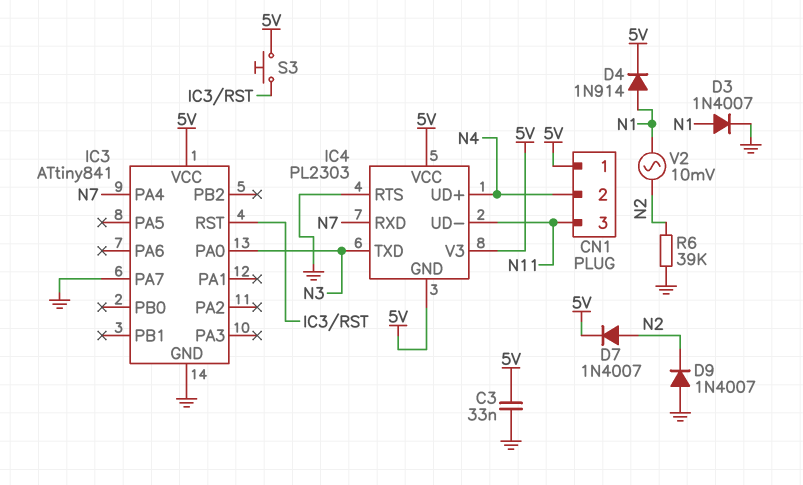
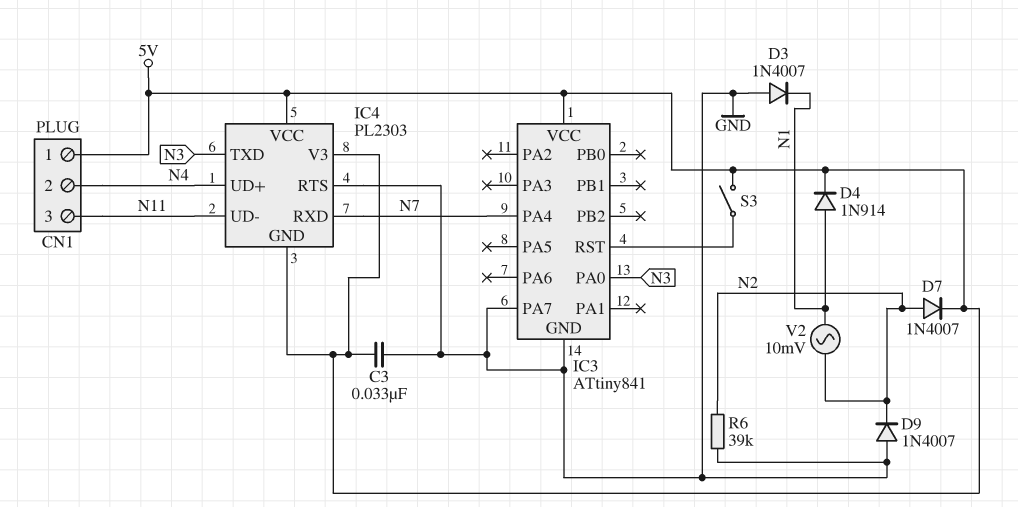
D3: diode 1N4007 (A N1, K GND) -> diode 1N4007 (A GND, K N1)
S3: button (5V, IC3/RST) -> switch (5V, IC3/RST)

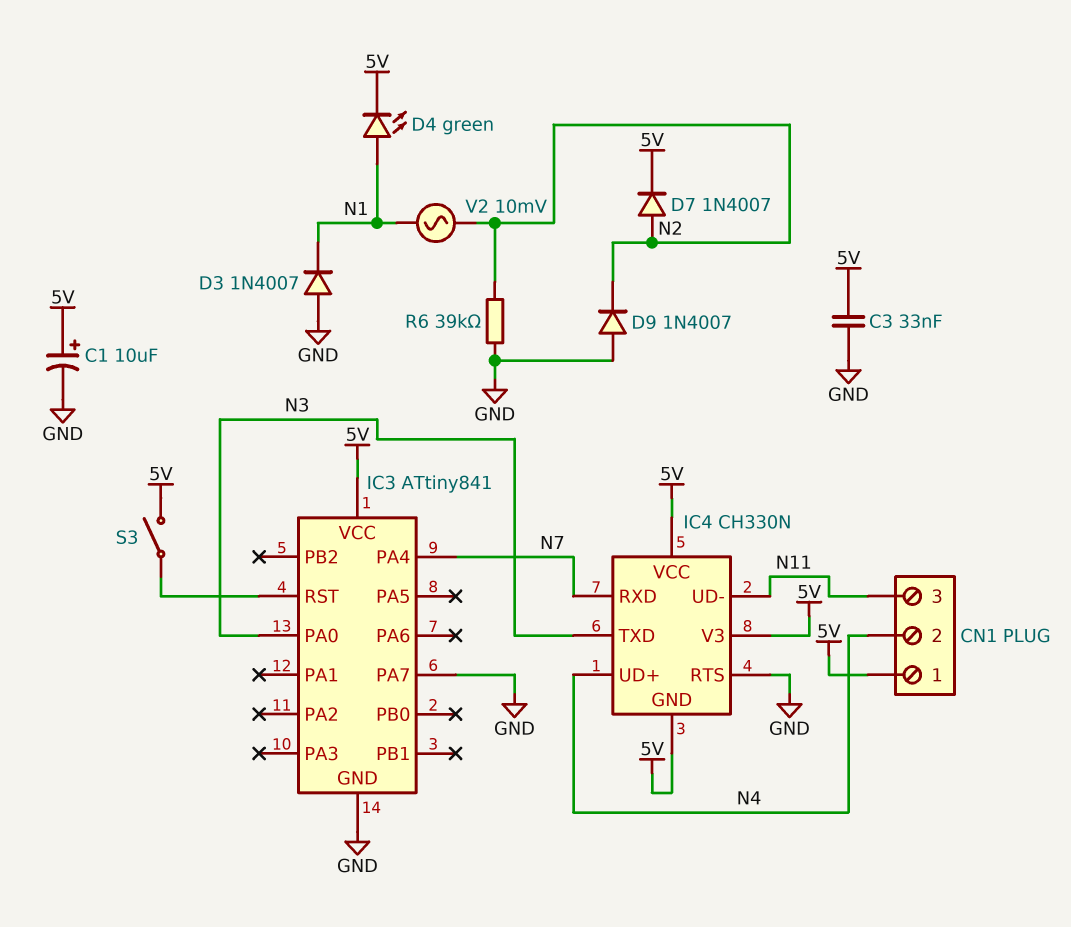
C1: none -> 10uF (plus 5V, minus GND)
D4: diode 1N914 (A N1, K 5V) -> LED green (A N1, K 5V)
IC4: PL2303 -> CH330N

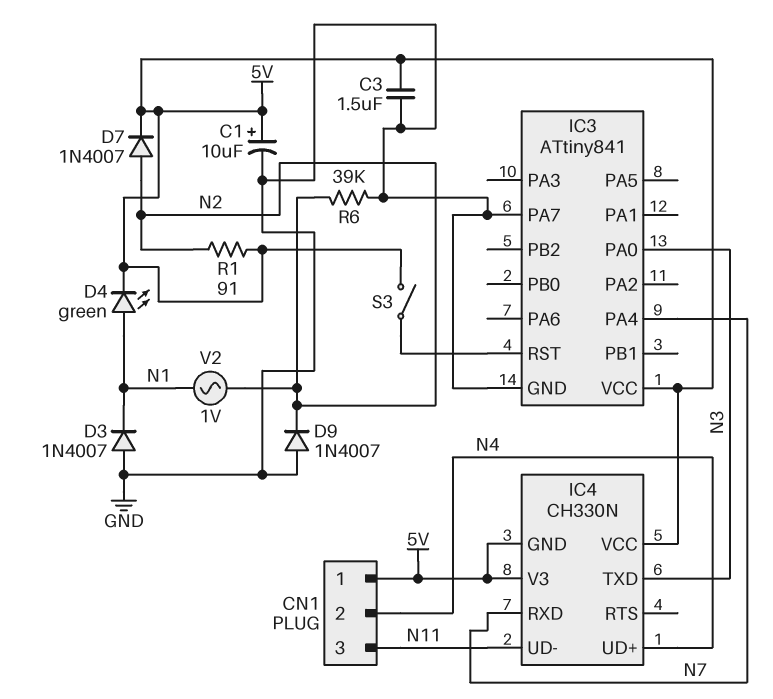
C3: 33nF (5V, GND) -> 1.5uF (5V, GND)
IC4 pin RTS: GND -> none
R1: none -> 91 (5V, N2)
V2: AC 10mV (N1, N2) -> AC 1V (N1, N2)

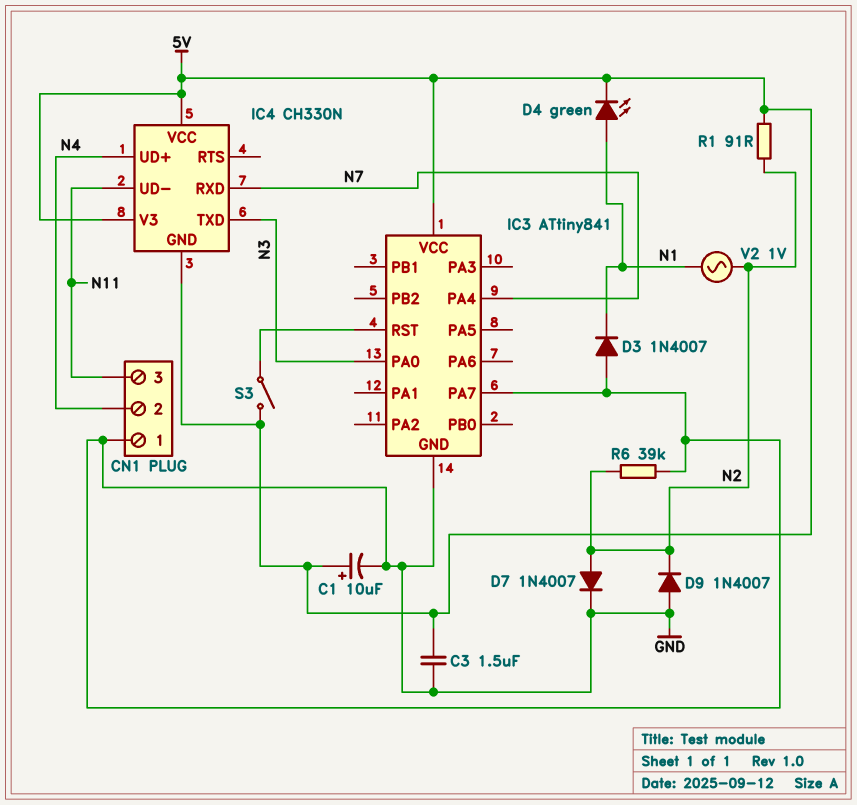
CN1 pin 1: 5V -> GND
D7: diode 1N4007 (A N2, K 5V) -> diode 1N4007 (A N2, K GND)

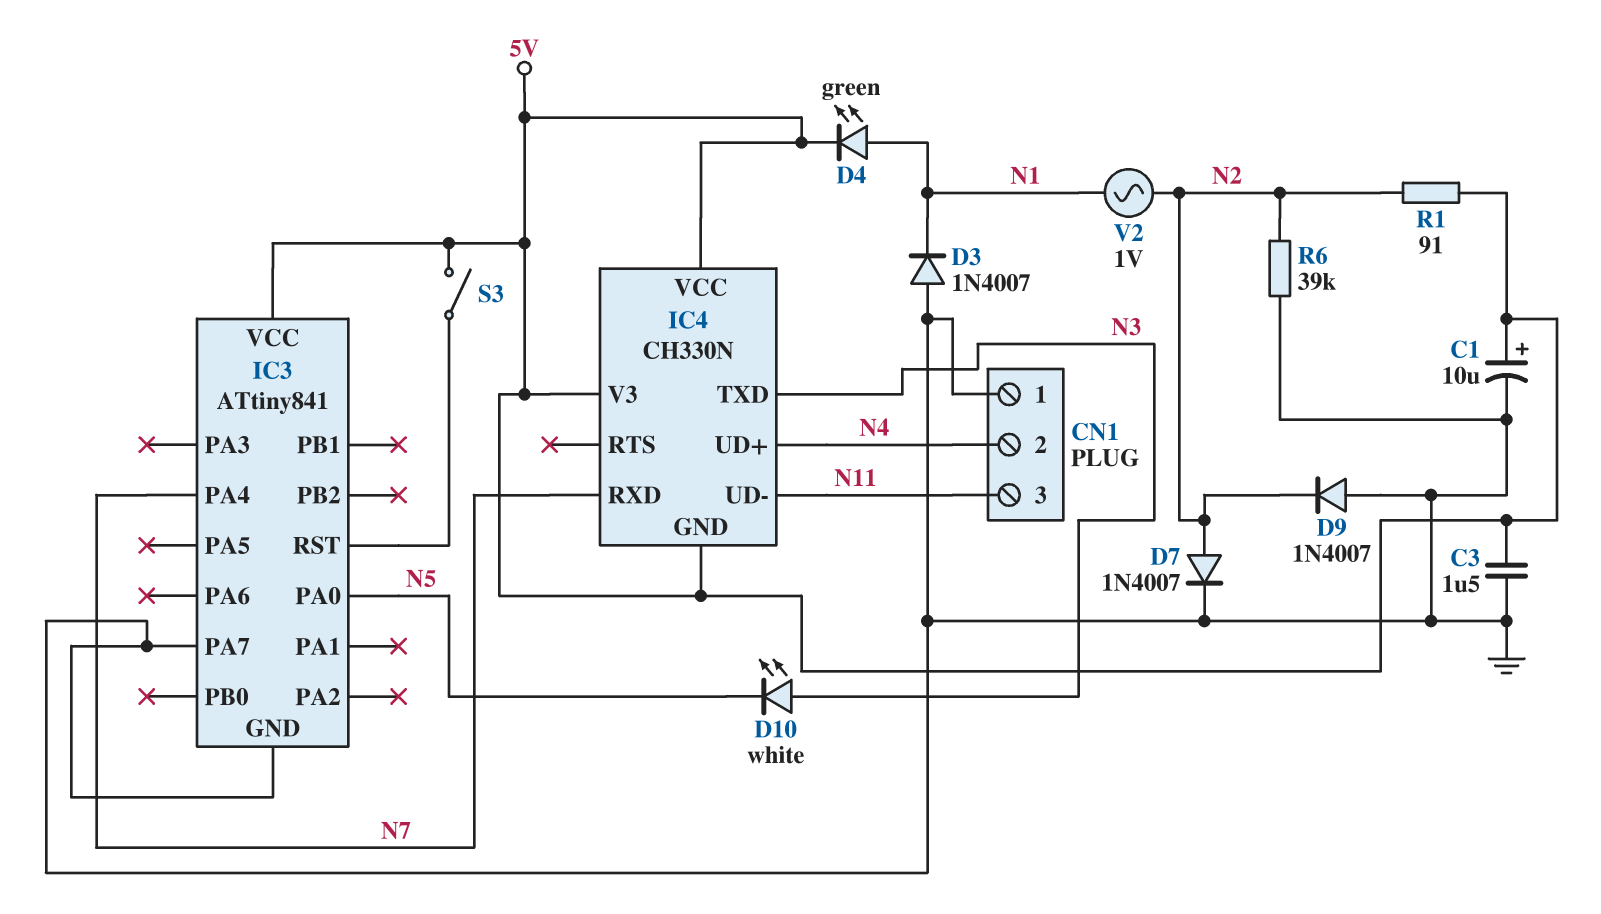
D10: none -> LED white (A N3, K N5)
IC3 pin PA0: N3 -> N5

